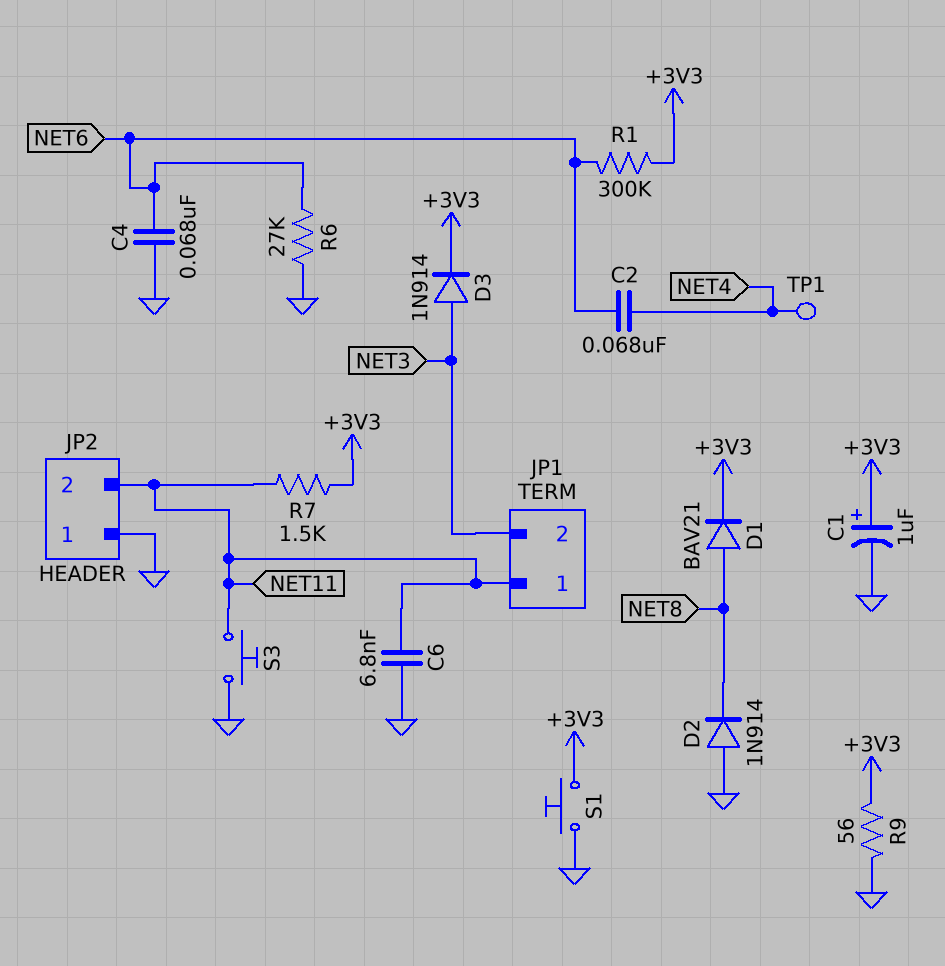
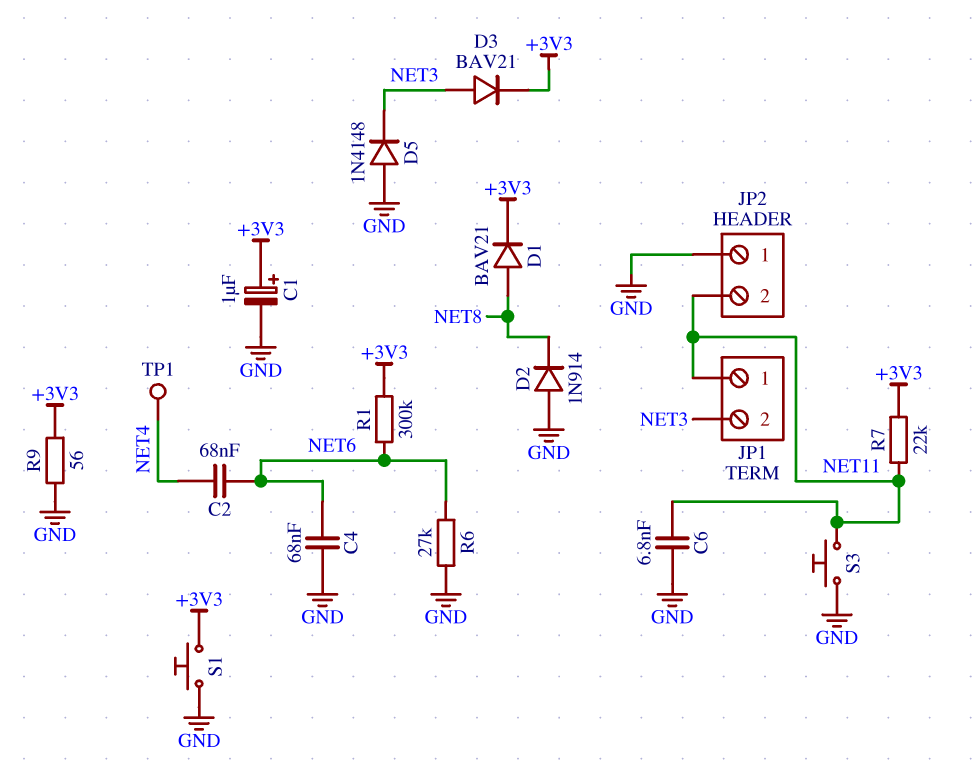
D3: diode 1N914 (A NET3, K +3V3) -> diode BAV21 (A NET3, K +3V3)
D5: none -> diode 1N4148 (A GND, K NET3)
R7: 1.5k (+3V3, NET11) -> 22k (+3V3, NET11)

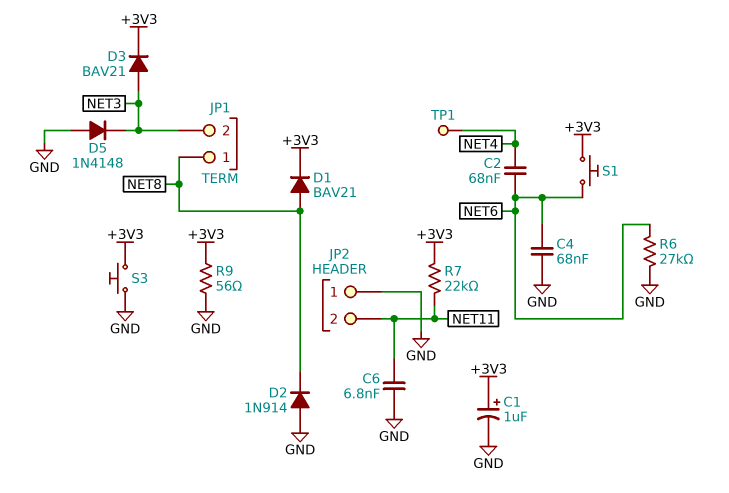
JP1 pin 1: NET11 -> NET8
R1: 300k (+3V3, NET6) -> none
S1: button (+3V3, GND) -> button (+3V3, NET6)
S3: button (GND, NET11) -> button (+3V3, GND)

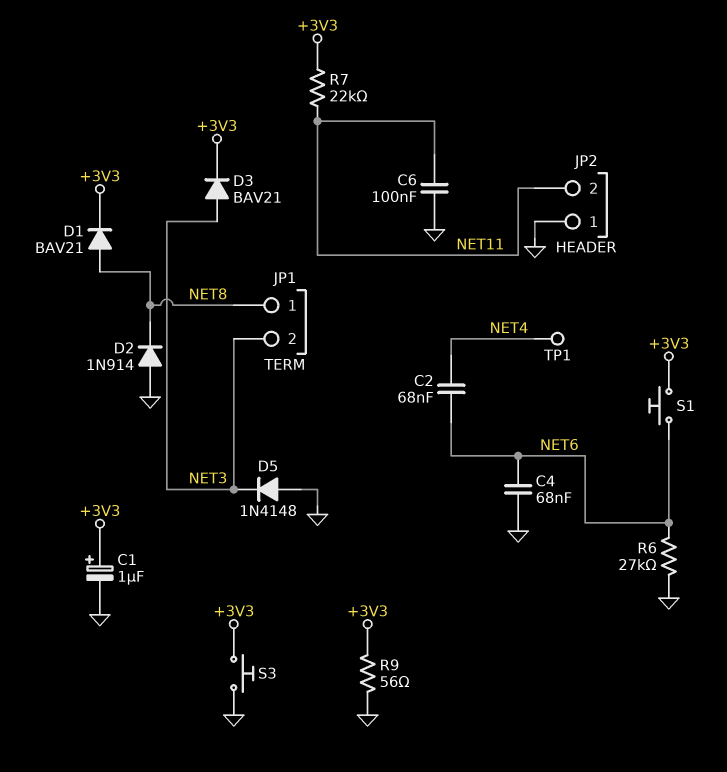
C6: 6.8nF (GND, NET11) -> 100nF (GND, NET11)

